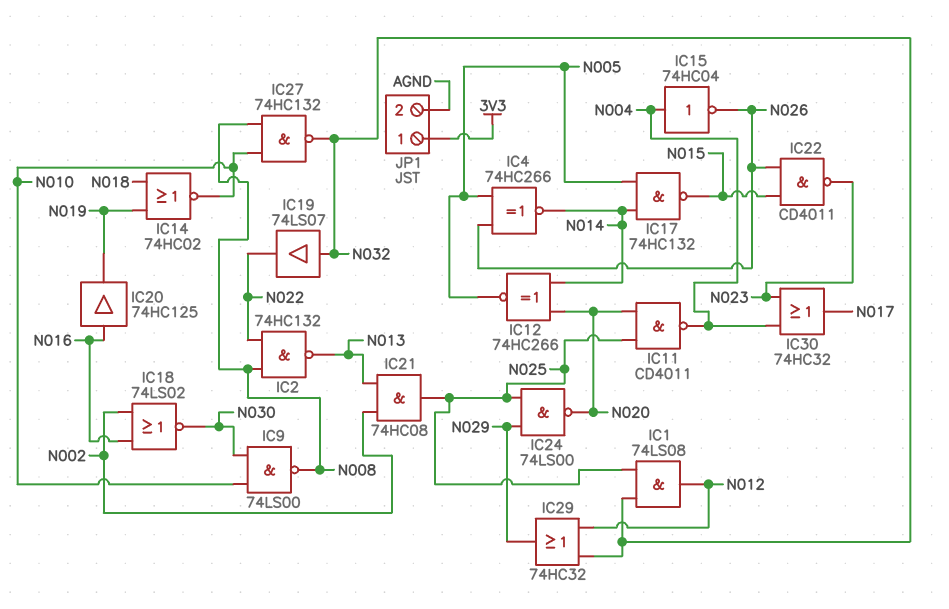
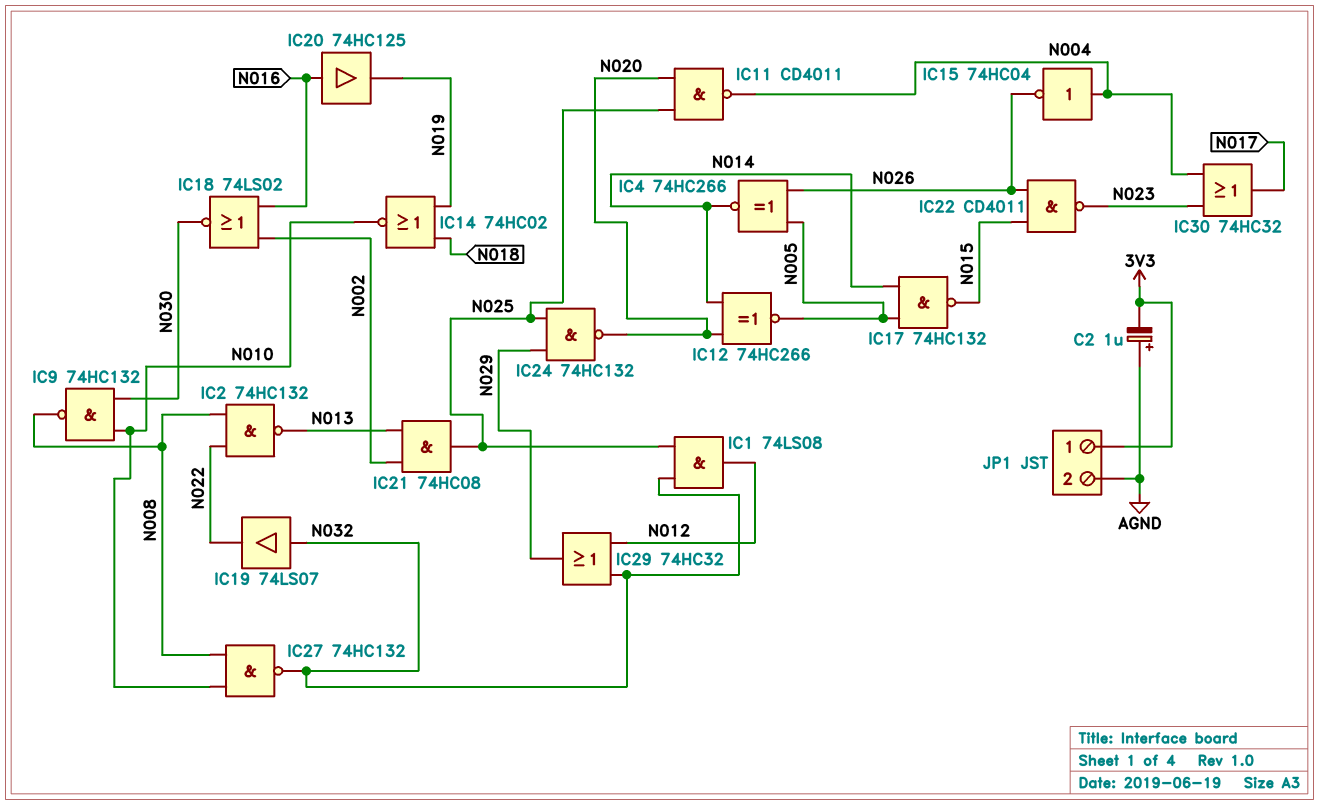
C2: none -> 1uF (plus AGND, minus 3V3)
IC9: NAND 74LS00 (in N010, in N030, out N008) -> NAND 74HC132 (in N010, in N030, out N008)
IC24: NAND 74LS00 (in N025, in N029, out N020) -> NAND 74HC132 (in N025, in N029, out N020)

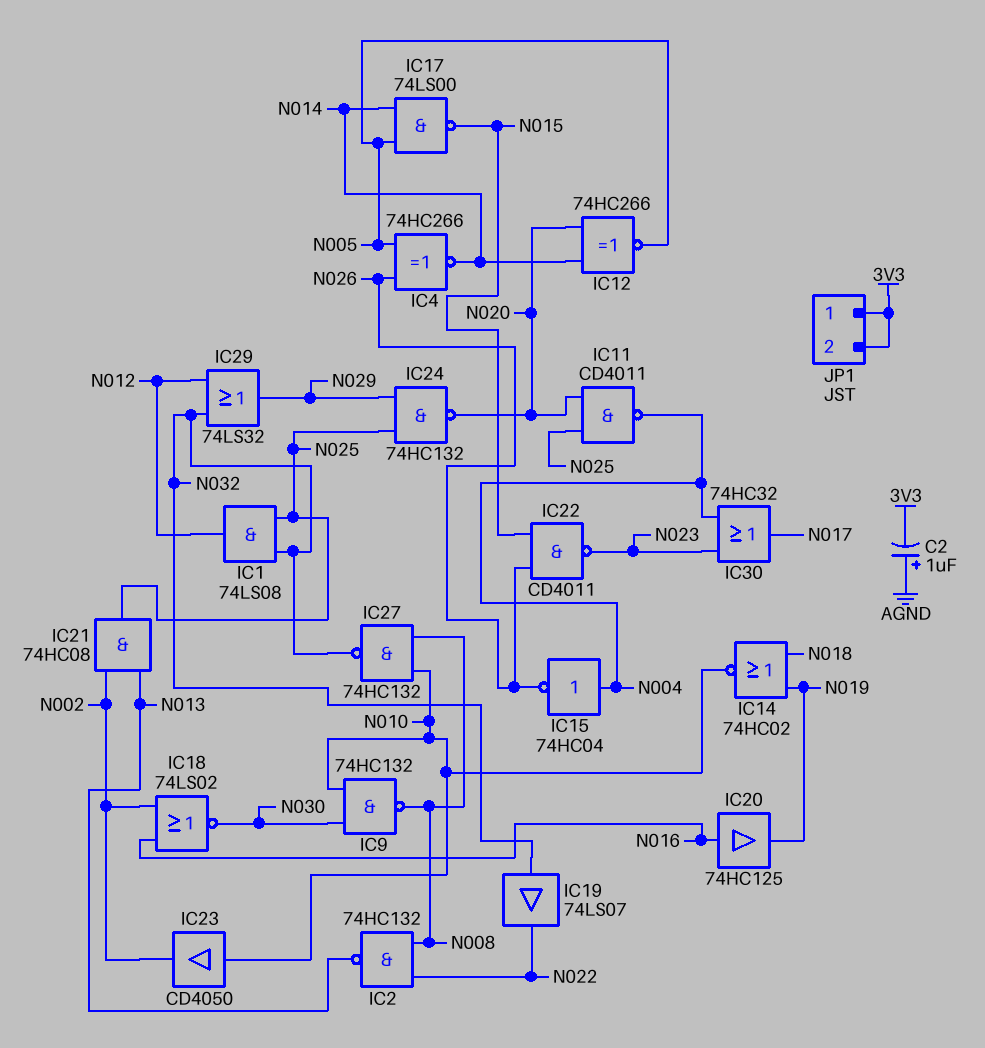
IC17: NAND 74HC132 (in N005, in N014, out N015) -> NAND 74LS00 (in N005, in N014, out N015)
IC23: none -> buffer CD4050 (in N010, out N002)
IC29: OR 74HC32 (in N012, in N032, out N029) -> OR 74LS32 (in N012, in N032, out N029)
JP1 pin 2: AGND -> 3V3

